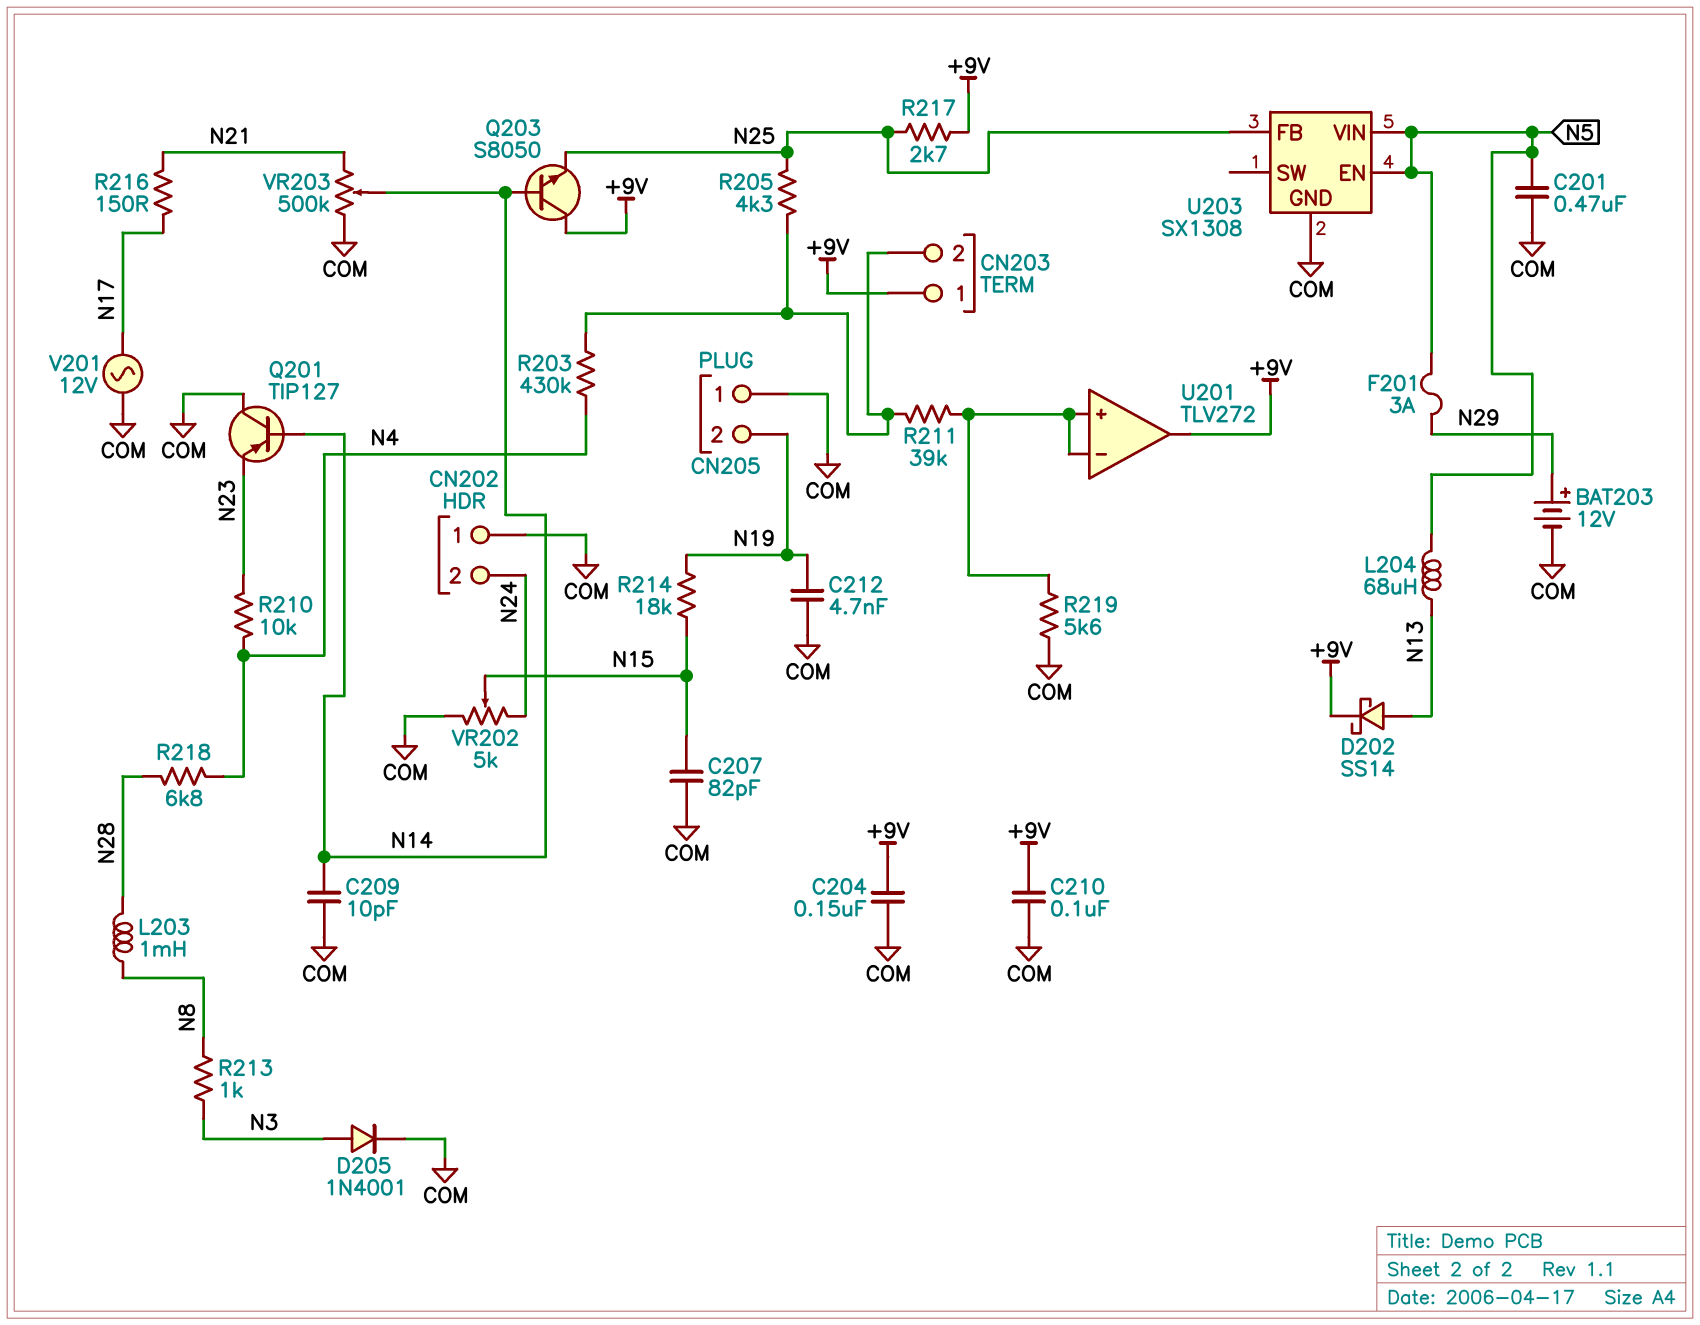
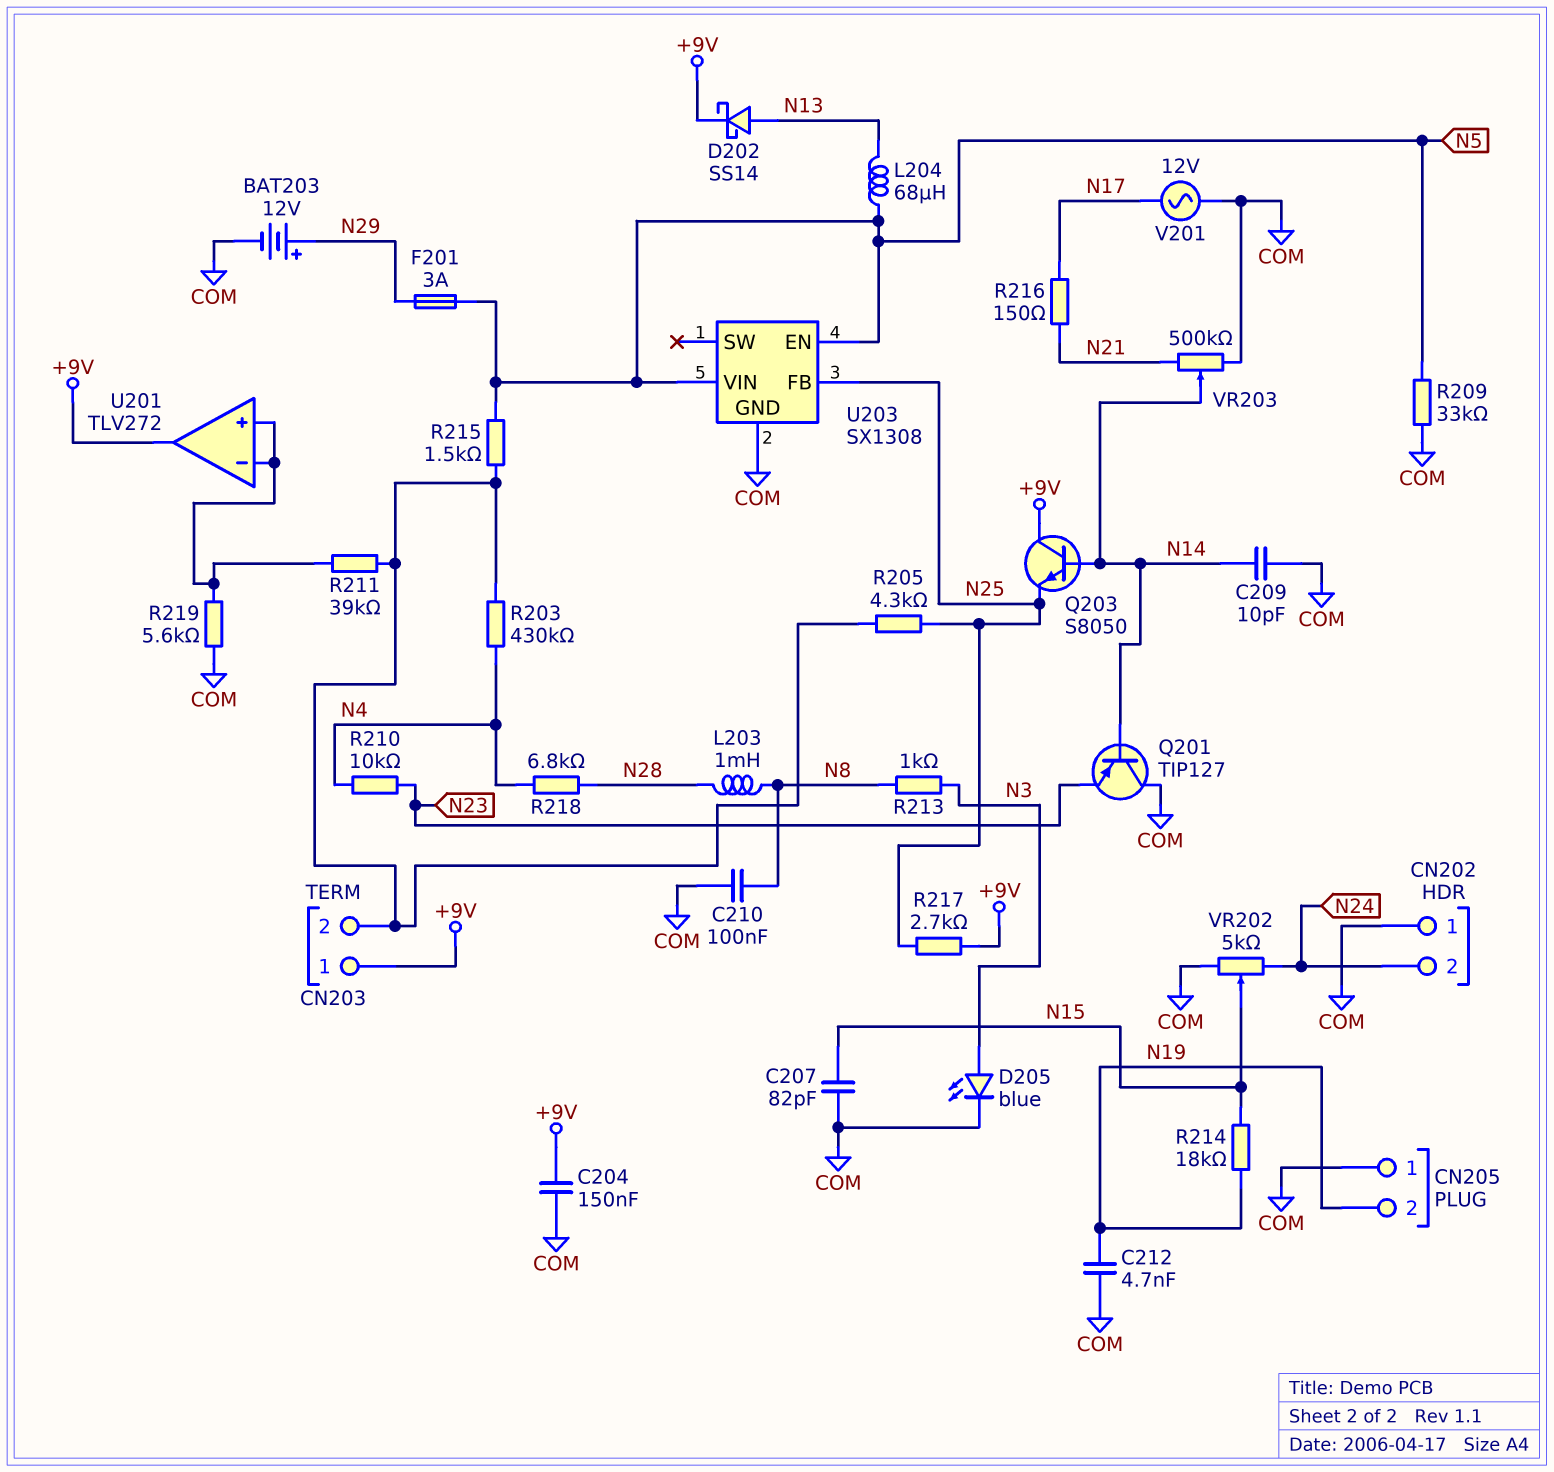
C201: 470nF (COM, N5) -> none
C210: 100nF (+9V, COM) -> 100nF (COM, N8)
D205: diode 1N4001 (A N3, K COM) -> LED blue (A N3, K COM)
R209: none -> 33k (COM, N5)
R215: none -> 1.5k (CN203/2, N5)

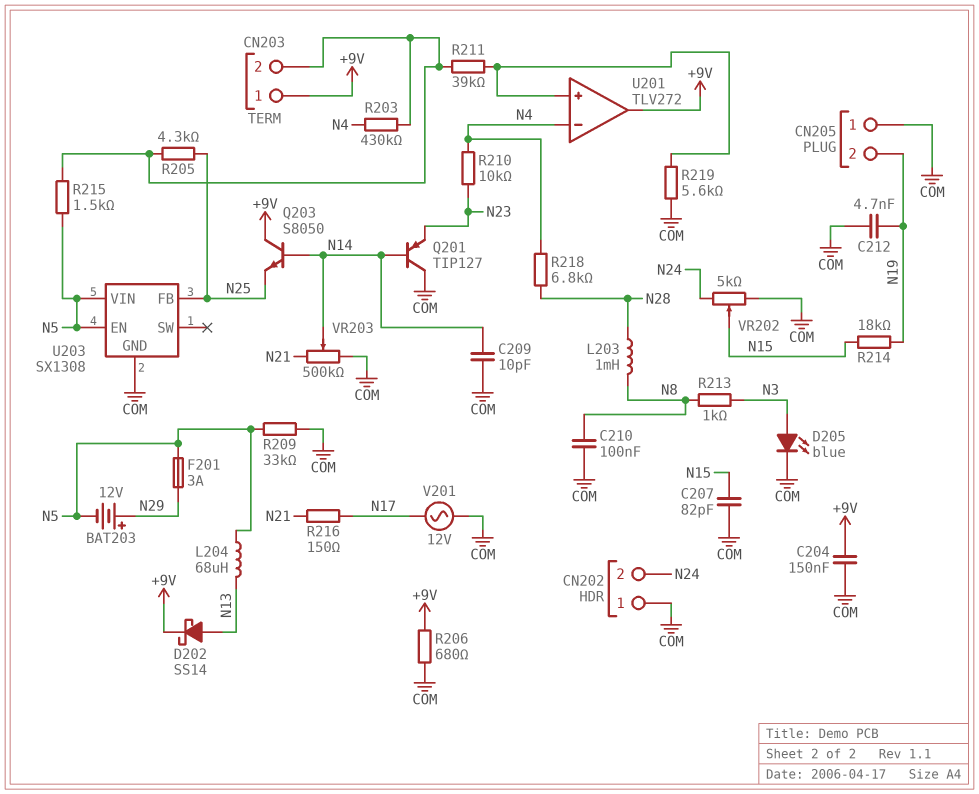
BAT203: 12V (plus N29, minus COM) -> 12V (plus N29, minus N5)
R206: none -> 680 (+9V, COM)
R217: 2.7k (+9V, N25) -> none
U201 pin in-: U201/in+ -> N4

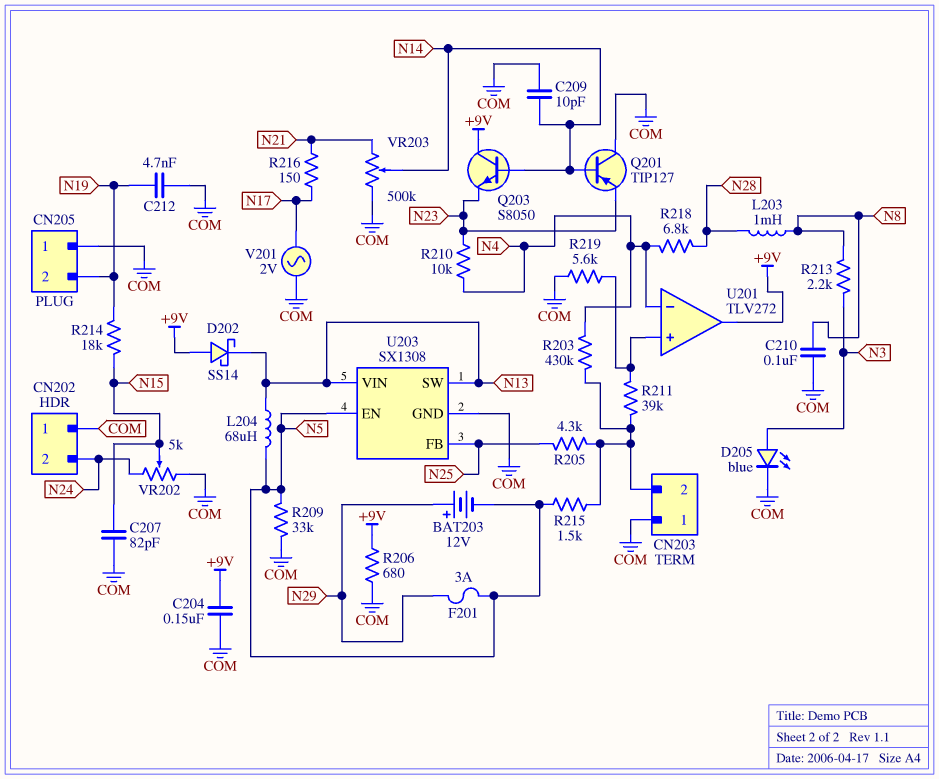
CN203 pin 1: +9V -> COM
D202: schottky SS14 (A N13, K +9V) -> schottky SS14 (A +9V, K N13)
Q203: NPN S8050 (B N14, C +9V, E N25) -> NPN S8050 (B N14, C +9V, E N23)
R213: 1k (N3, N8) -> 2.2k (N3, N8)
U203 pin SW: none -> N13
U203 pin VIN: N5 -> N13
V201: AC 12V (COM, N17) -> AC 2V (COM, N17)

